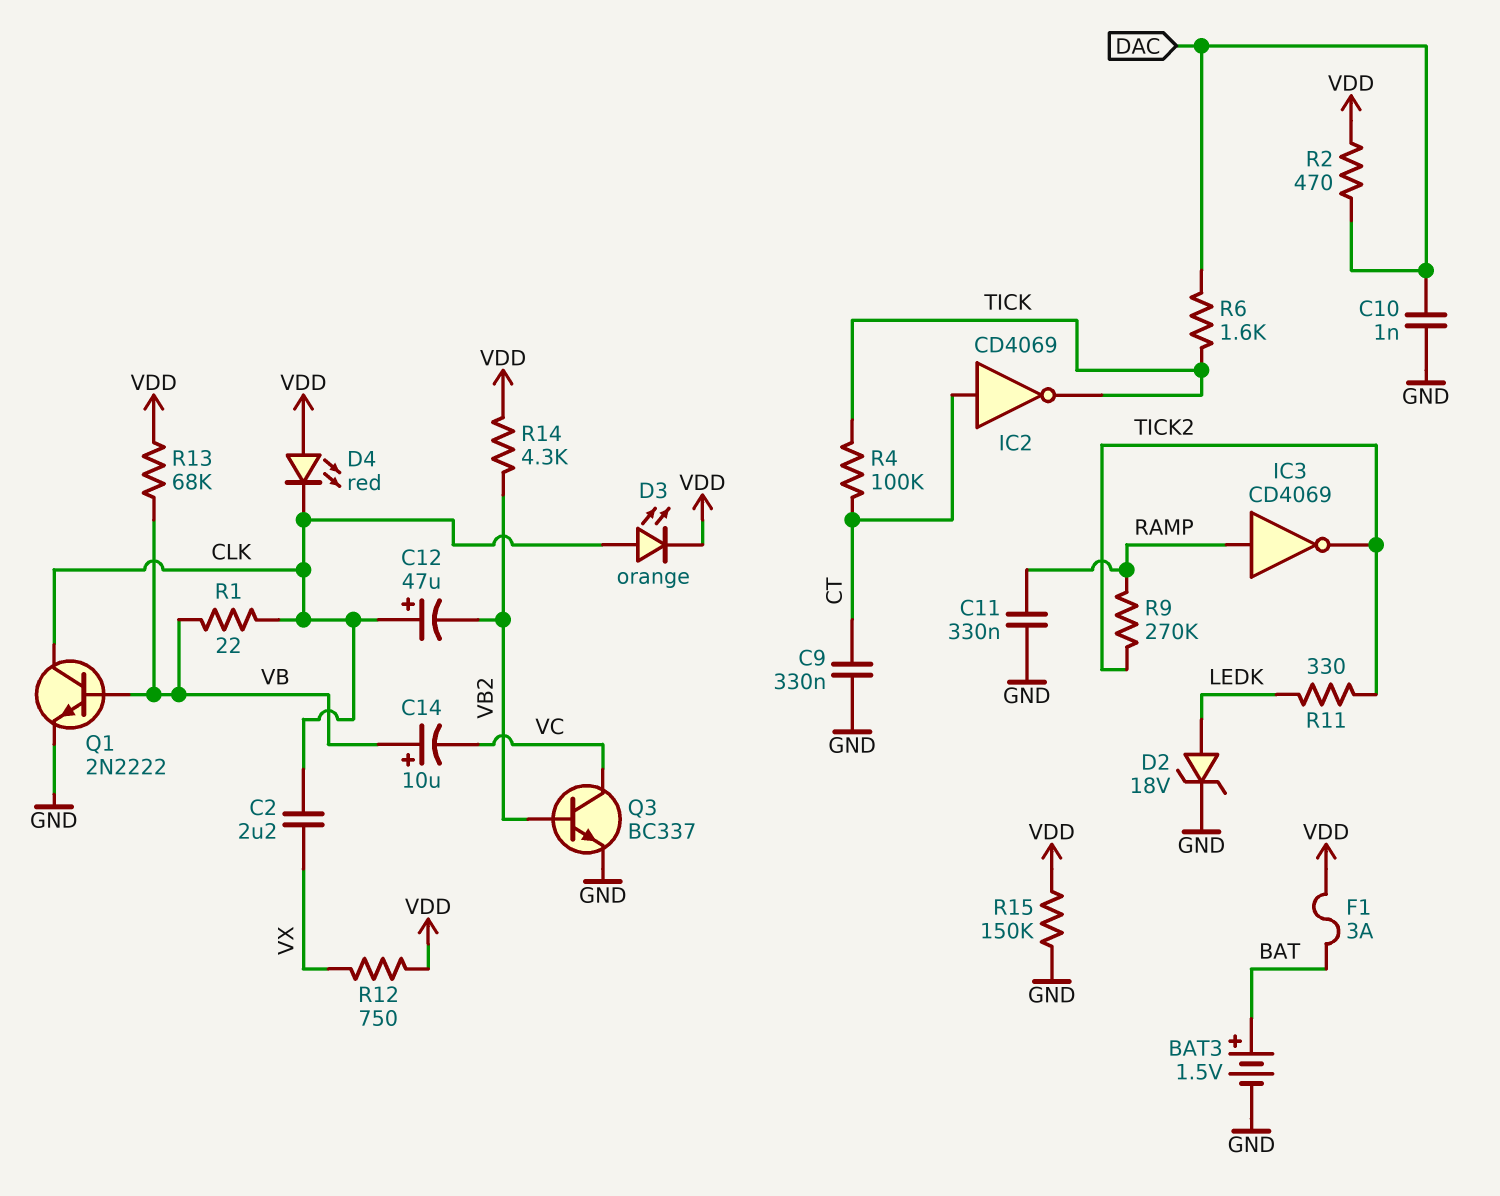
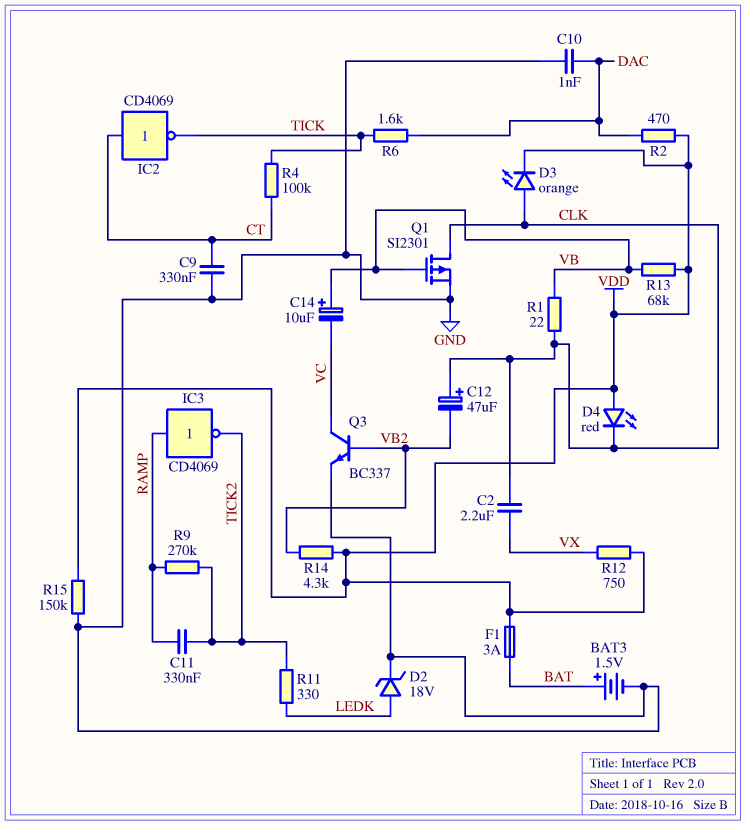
C11: 330nF (GND, RAMP) -> 330nF (RAMP, TICK2)
Q1: NPN 2N2222 (B VB, C CLK, E GND) -> PMOS SI2301 (G VB, D CLK, S GND)

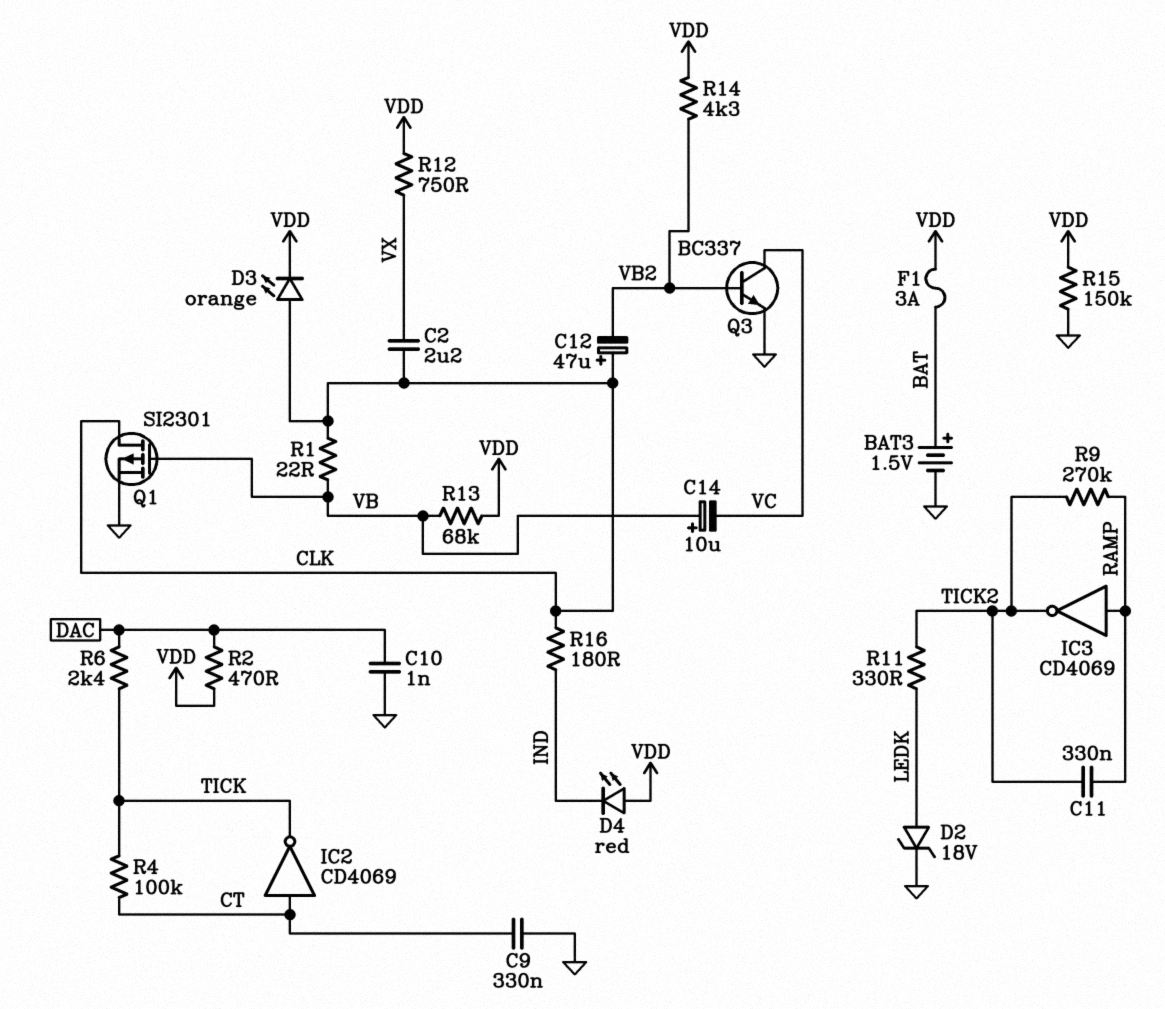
D4: LED red (A VDD, K CLK) -> LED red (A VDD, K IND)
R6: 1.6k (DAC, TICK) -> 2.4k (DAC, TICK)
R16: none -> 180 (CLK, IND)

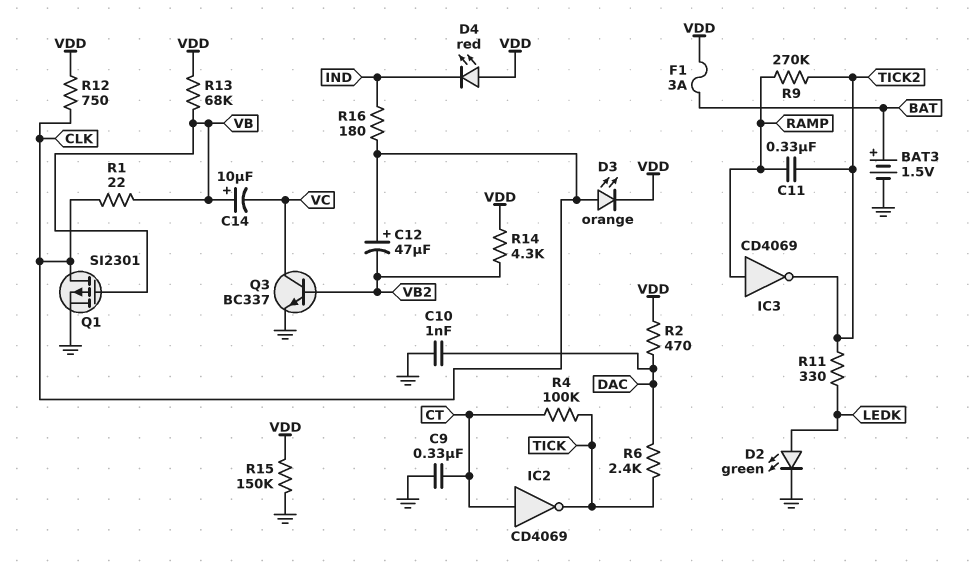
C2: 2.2uF (CLK, VX) -> none
D2: zener 18V (A LEDK, K GND) -> LED green (A LEDK, K GND)
R12: 750 (VDD, VX) -> 750 (CLK, VDD)

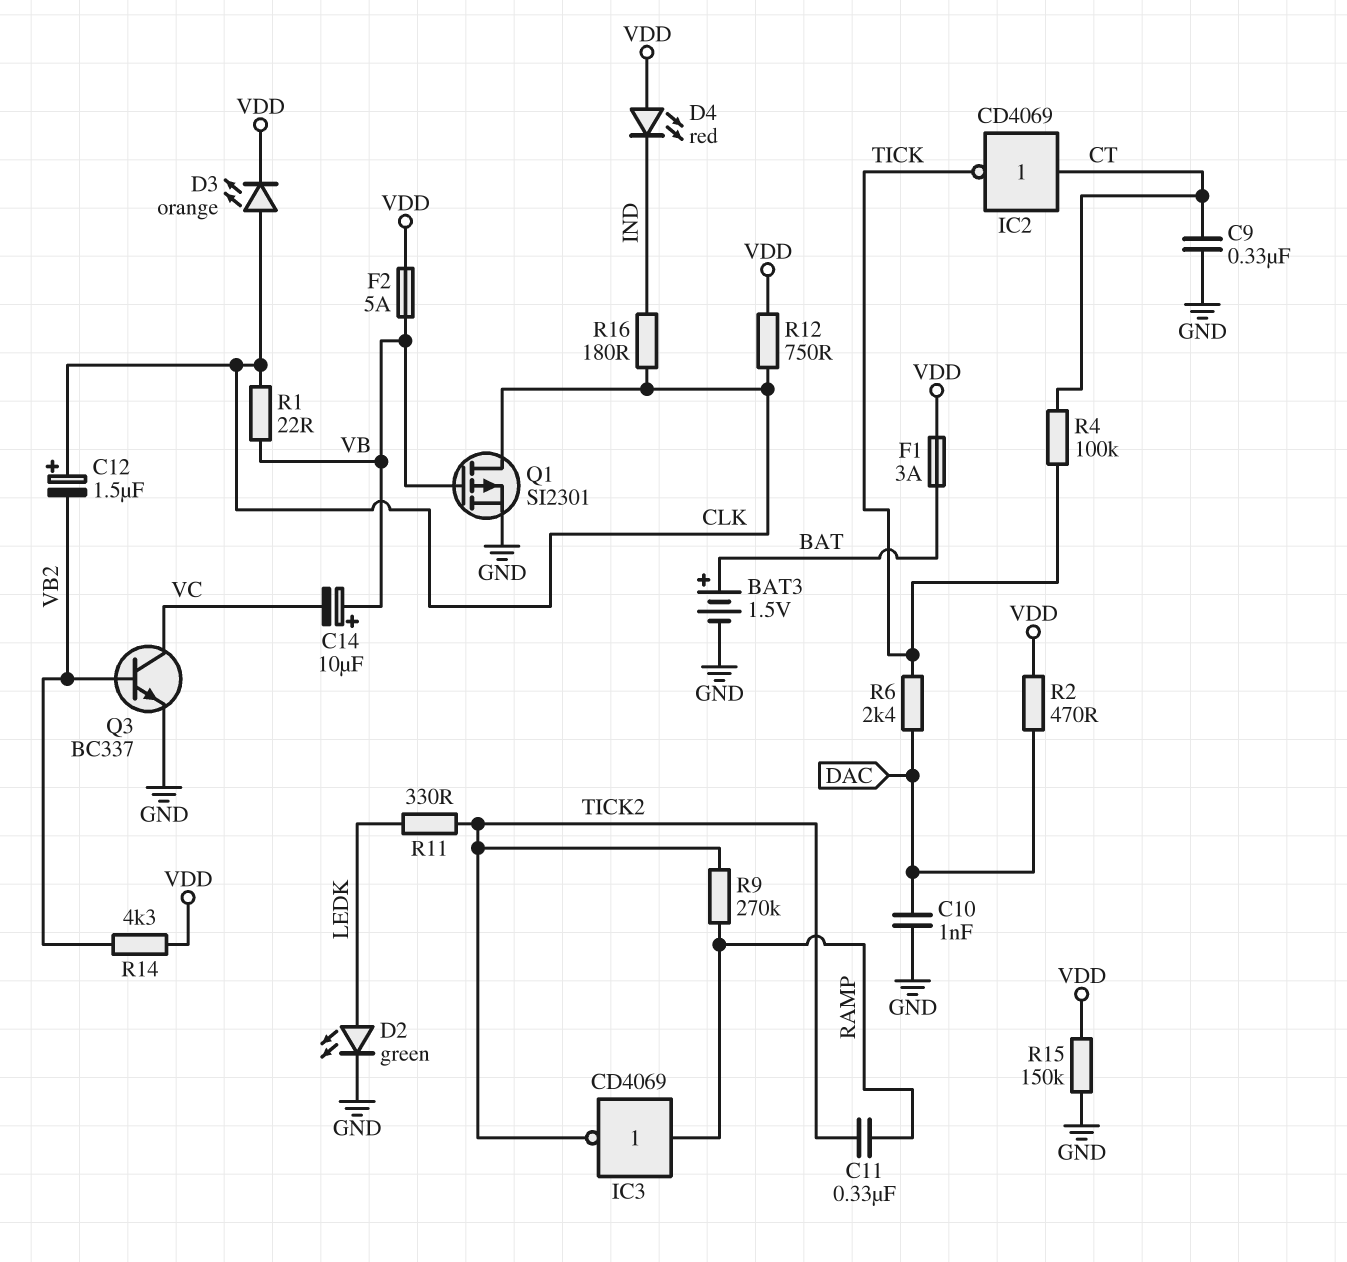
C12: 47uF (plus CLK, minus VB2) -> 1.5uF (plus CLK, minus VB2)
F2: none -> 5A (VB, VDD)
R13: 68k (VB, VDD) -> none

